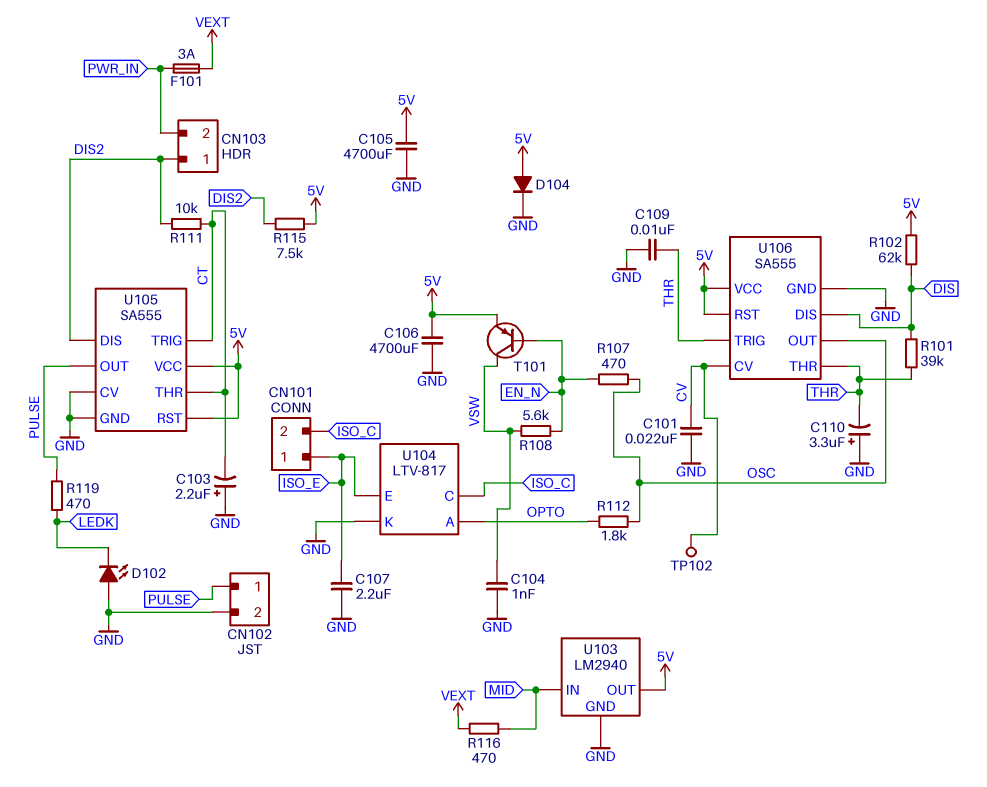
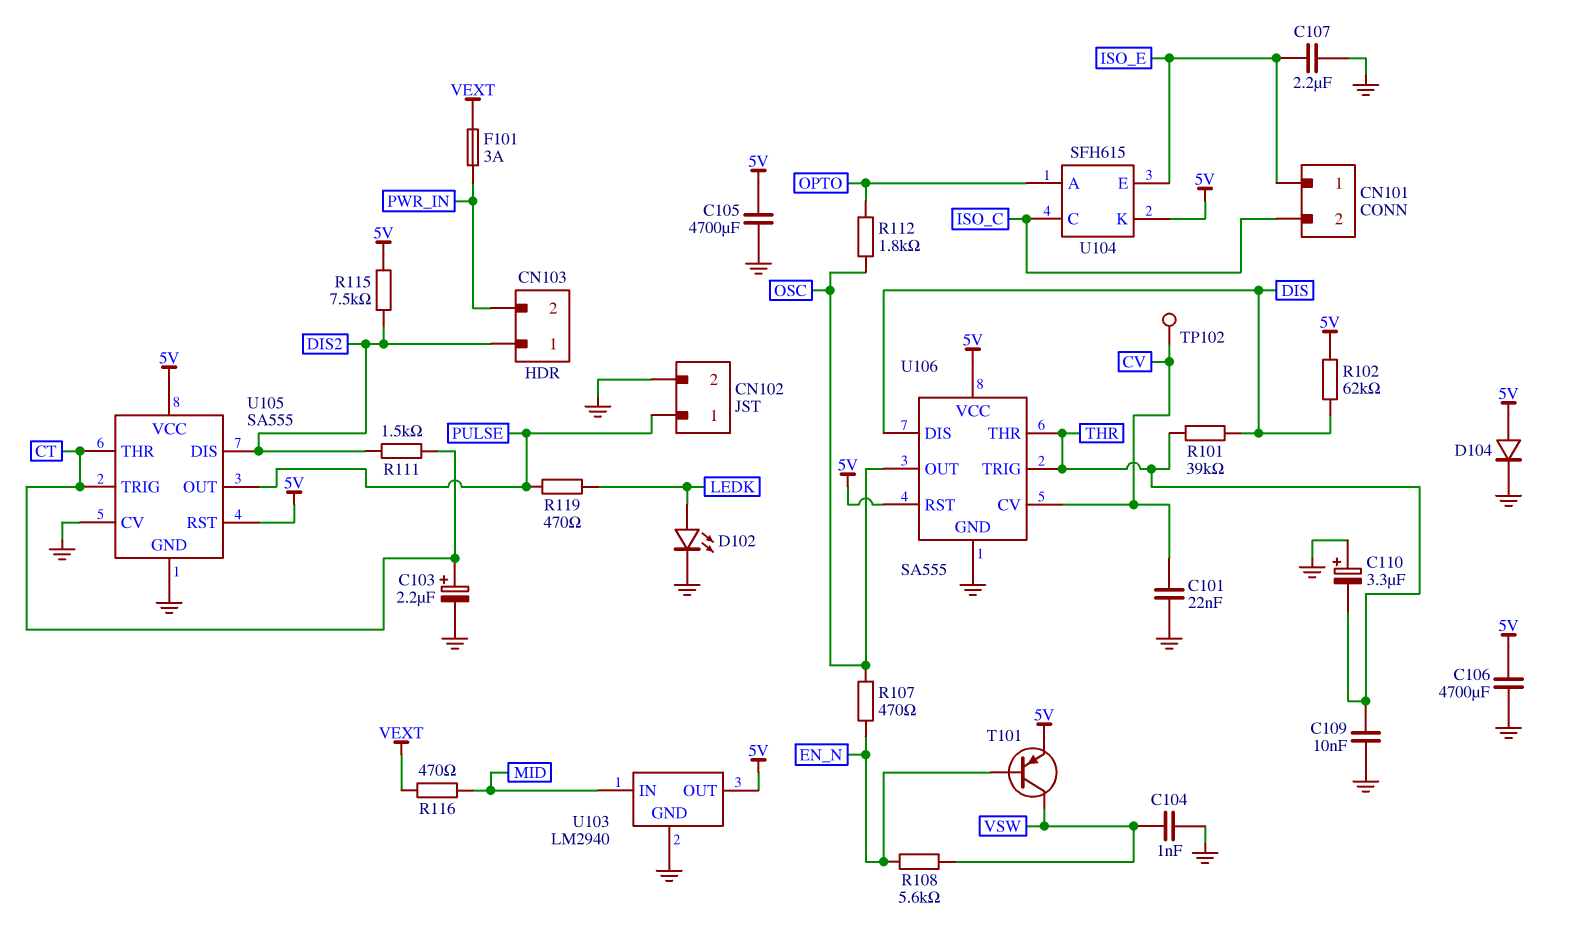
C103: 2.2uF (plus GND, minus CT) -> 2.2uF (plus CT, minus GND)
D102: LED (A GND, K LEDK) -> LED (A LEDK, K GND)
R111: 10k (CT, DIS2) -> 1.5k (CT, DIS2)
U104: LTV-817 -> SFH615
U104 pin K: GND -> 5V

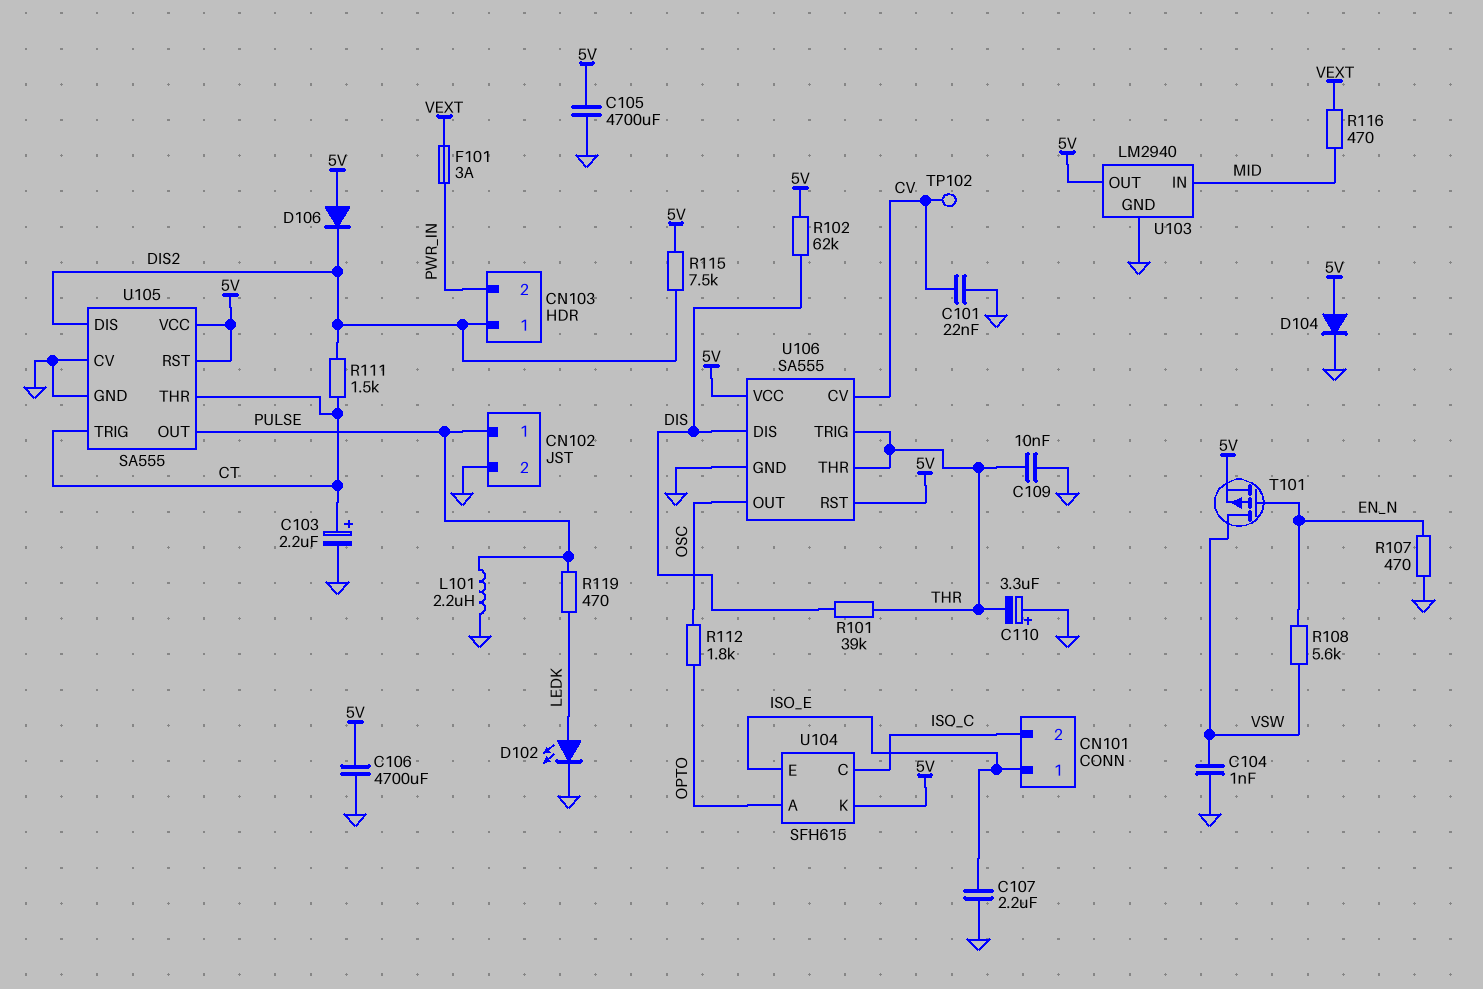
D106: none -> diode (A 5V, K DIS2)
L101: none -> 2.2uH (GND, PULSE)
R107: 470 (EN_N, OSC) -> 470 (EN_N, GND)
T101: PNP (B EN_N, C VSW, E 5V) -> PMOS (G EN_N, D VSW, S 5V)

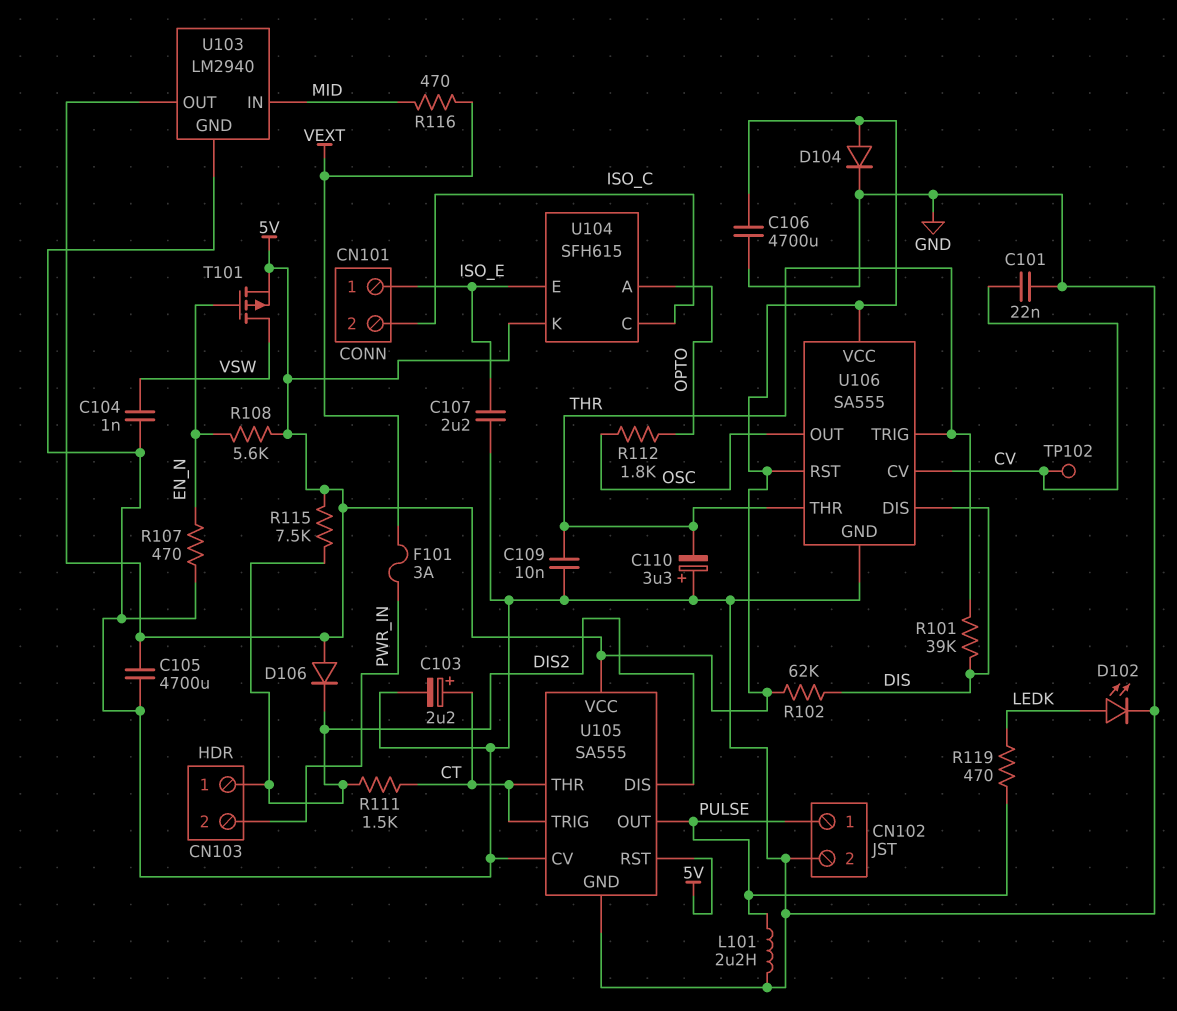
R108: 5.6k (EN_N, VSW) -> 5.6k (5V, EN_N)

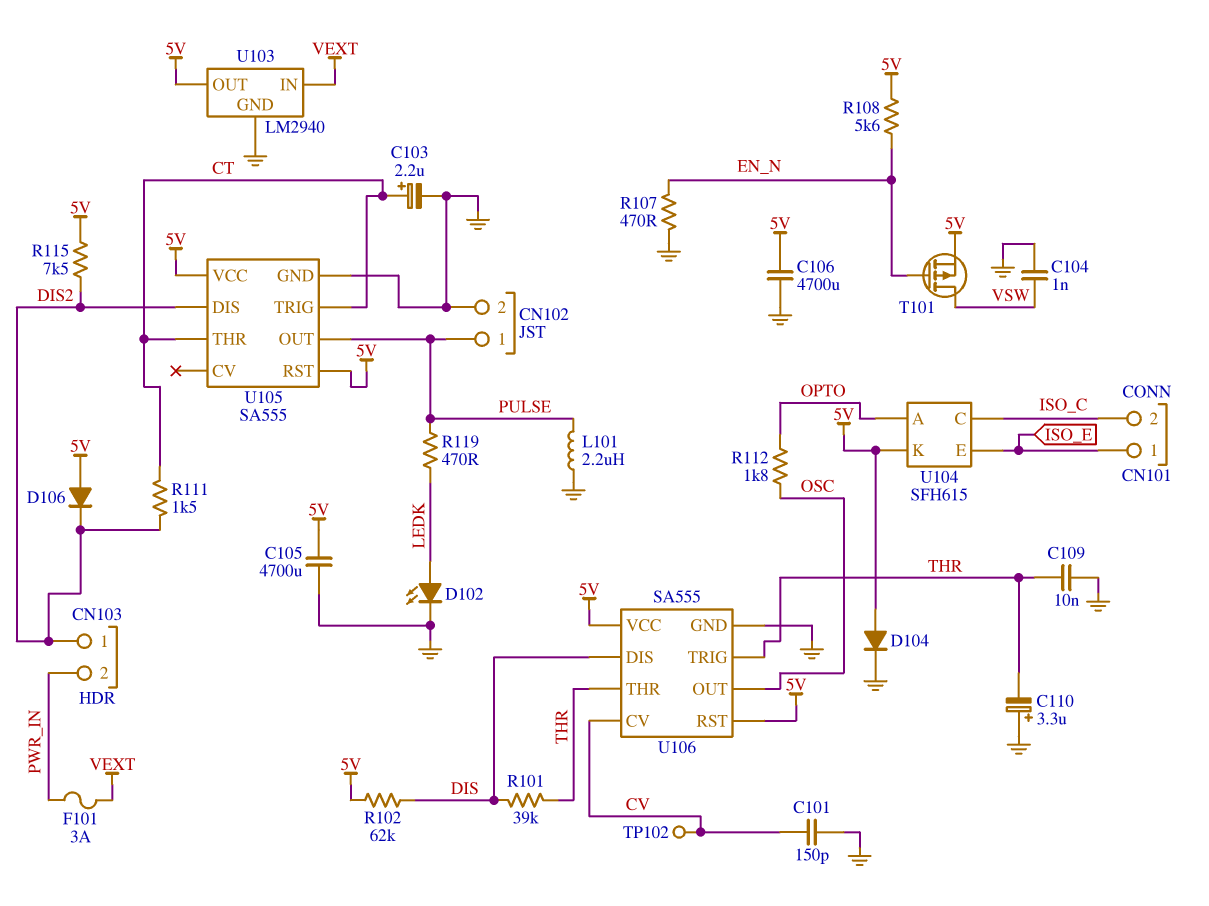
C101: 22nF (CV, GND) -> 150pF (CV, GND)
C107: 2.2uF (GND, ISO_E) -> none
R116: 470 (MID, VEXT) -> none
U103 pin IN: MID -> VEXT
U105 pin CV: GND -> none

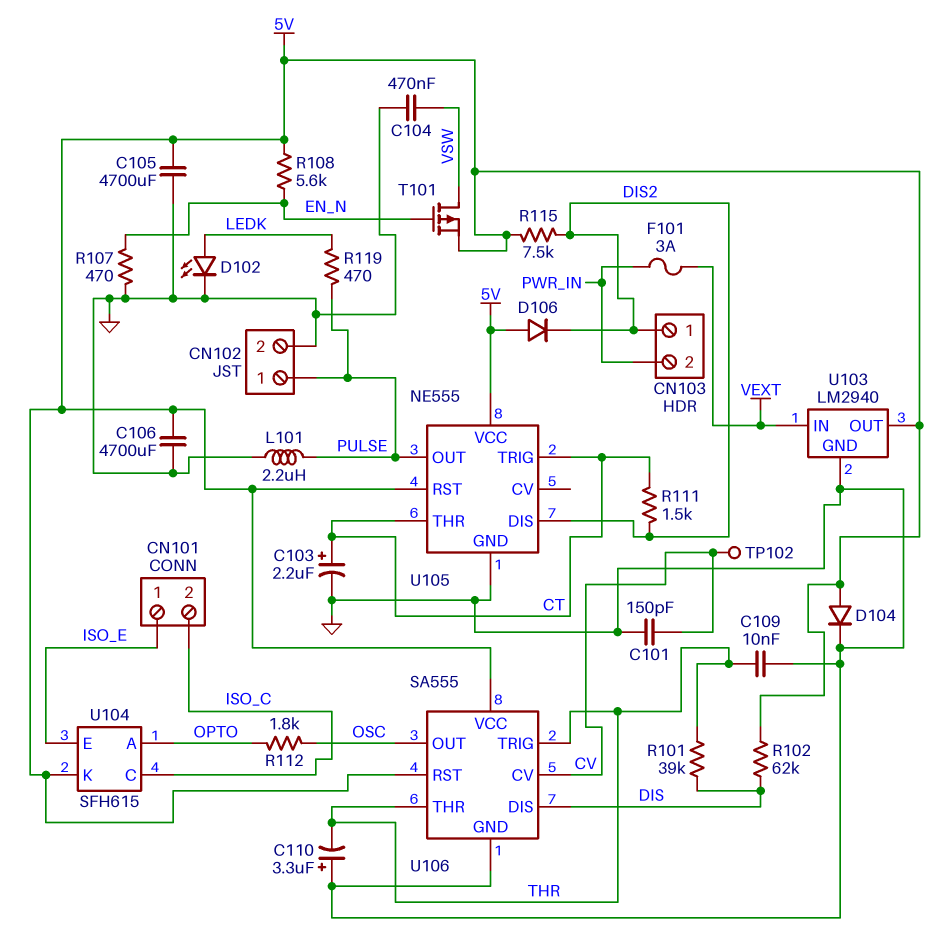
C104: 1nF (GND, VSW) -> 470nF (GND, VSW)
U105: SA555 -> NE555

